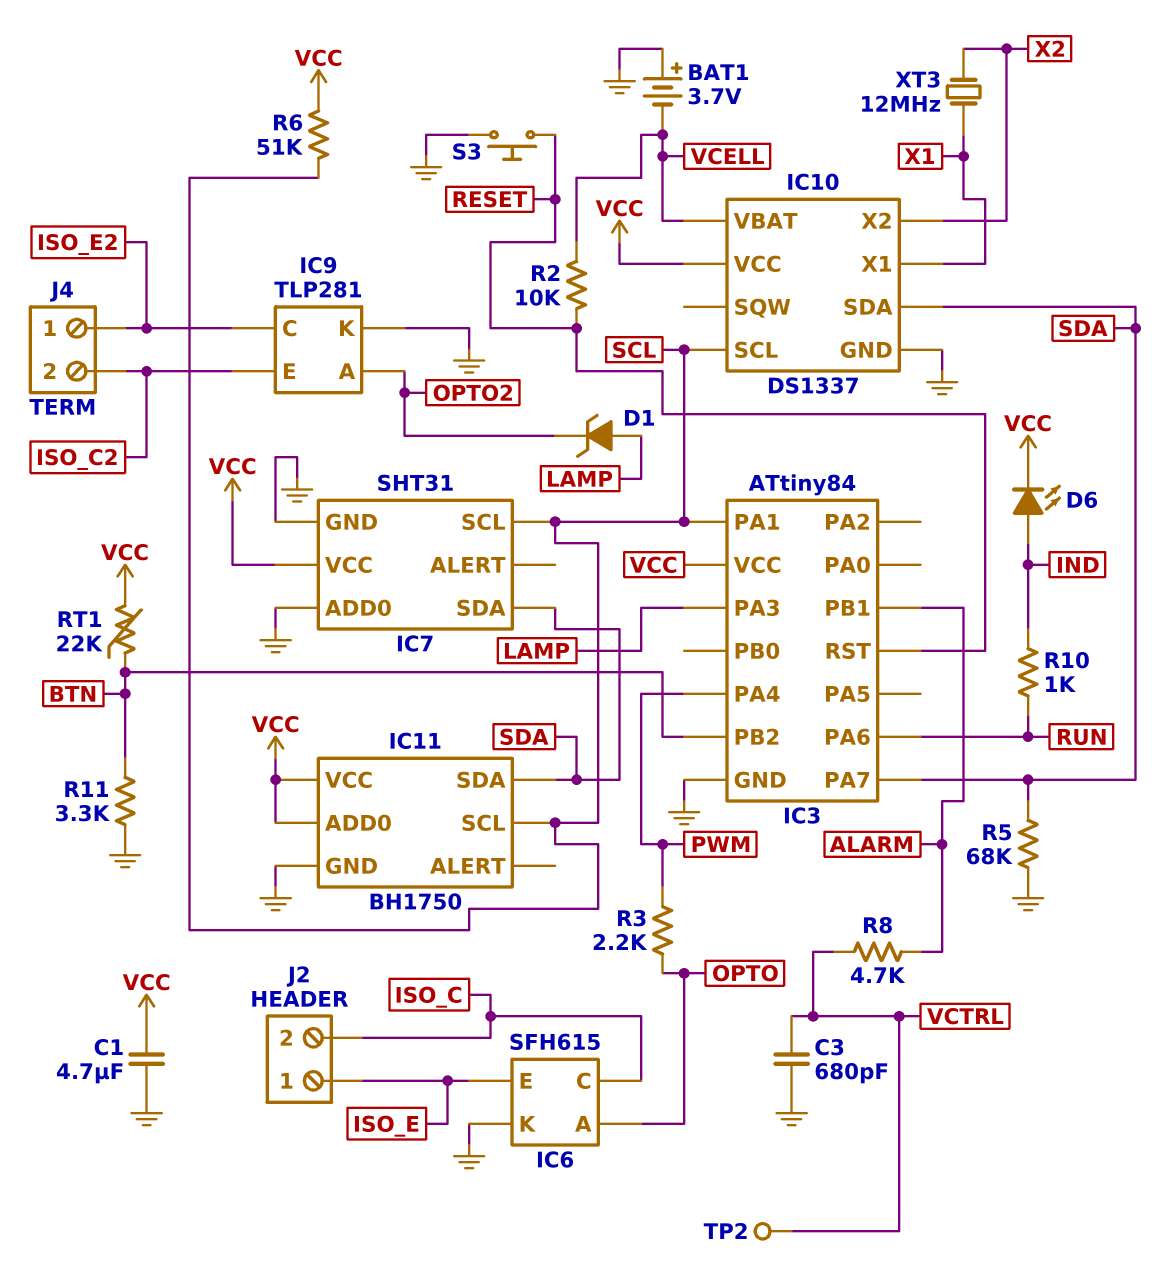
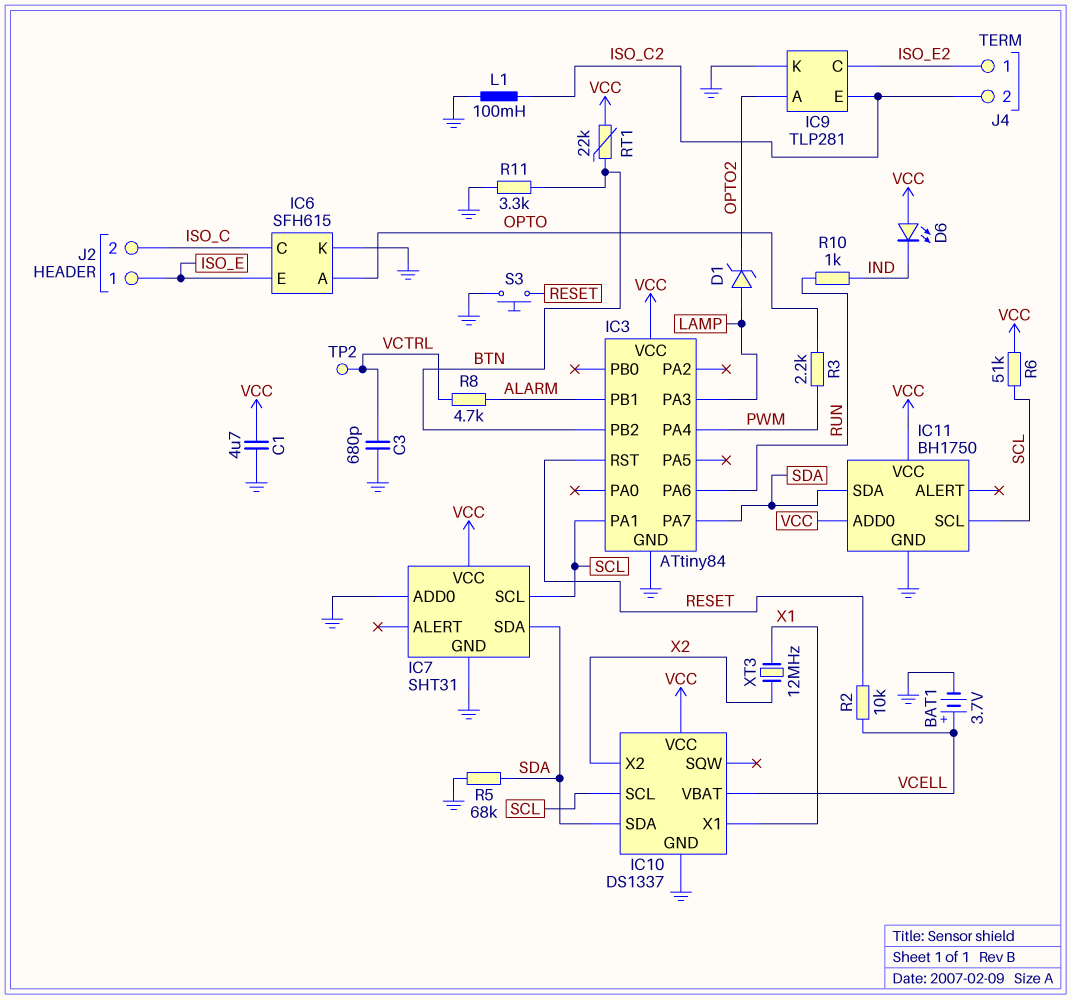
BAT1: 3.7V (plus GND, minus VCELL) -> 3.7V (plus VCELL, minus GND)
D6: LED (A IND, K VCC) -> LED (A VCC, K IND)
L1: none -> 100mH (GND, ISO_C2)

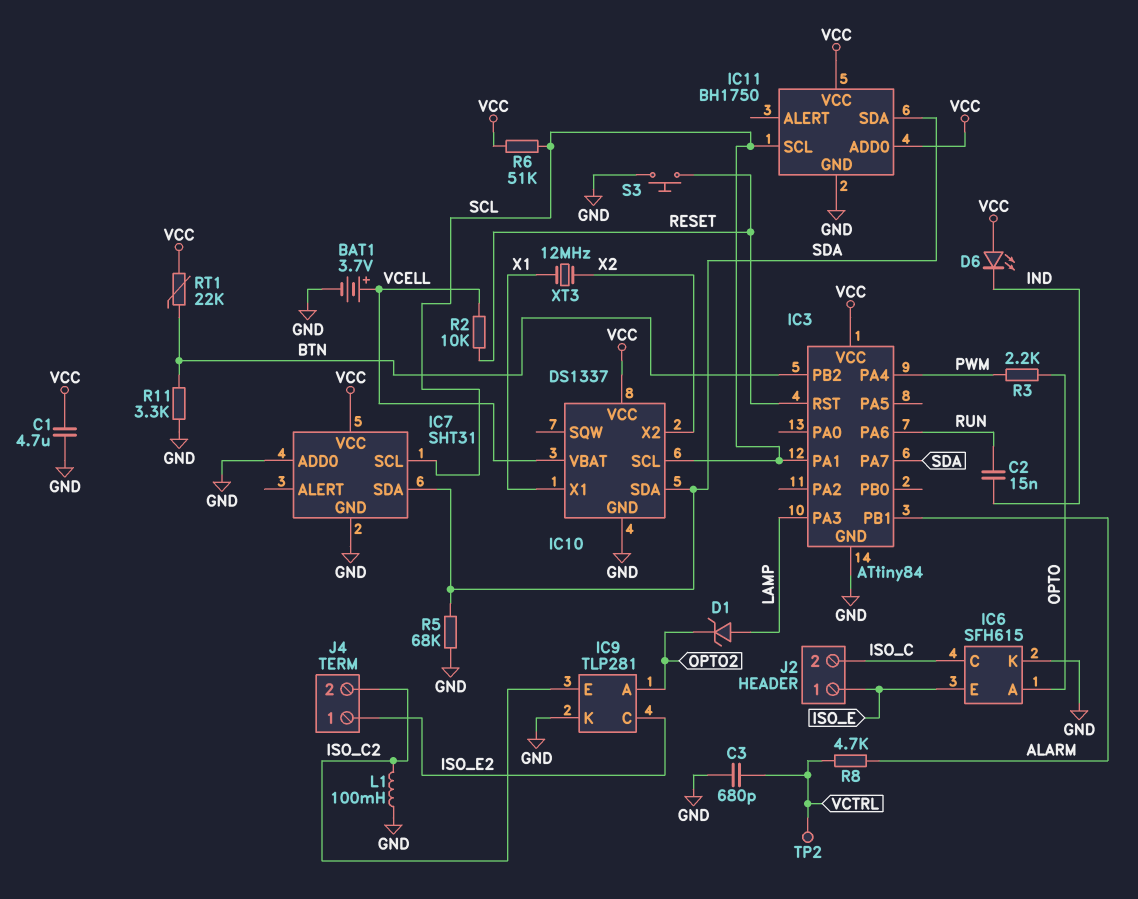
C2: none -> 15nF (IND, RUN)
R10: 1k (IND, RUN) -> none

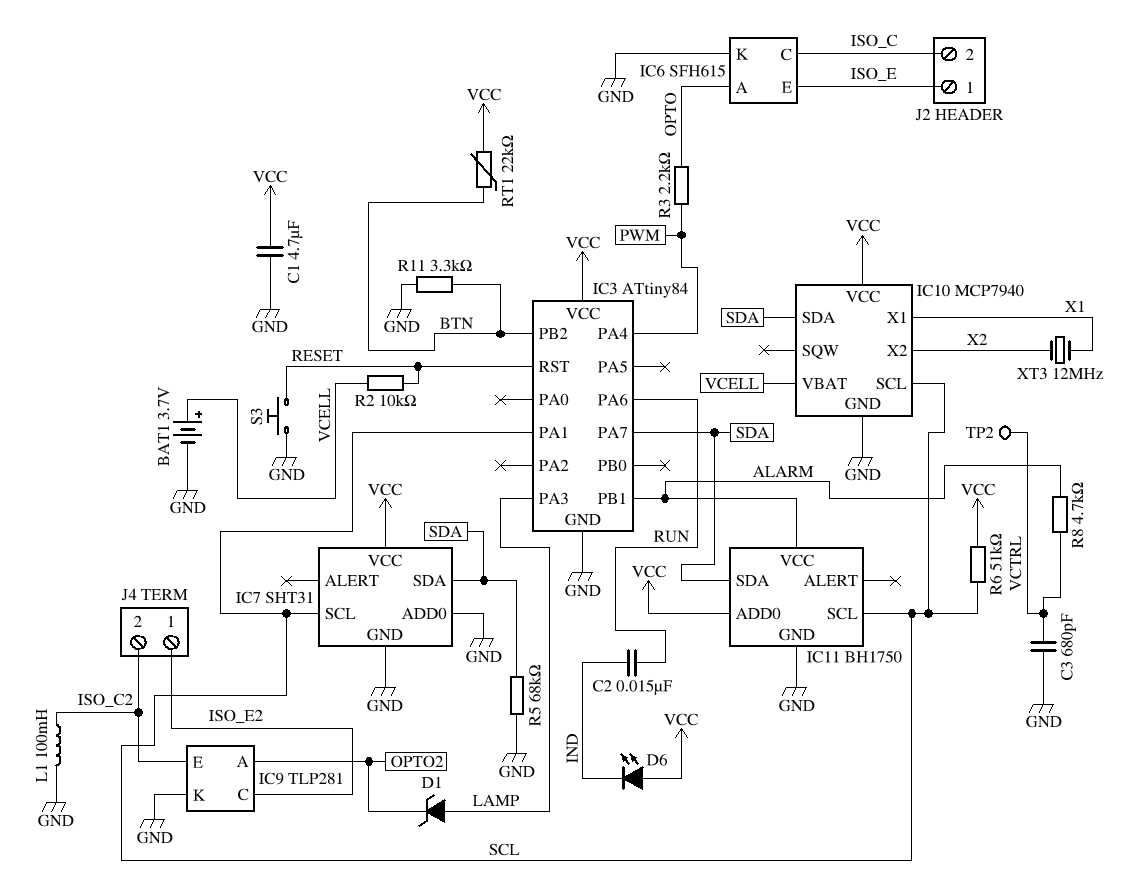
IC10: DS1337 -> MCP7940
IC11 pin VCC: VCC -> ALARM

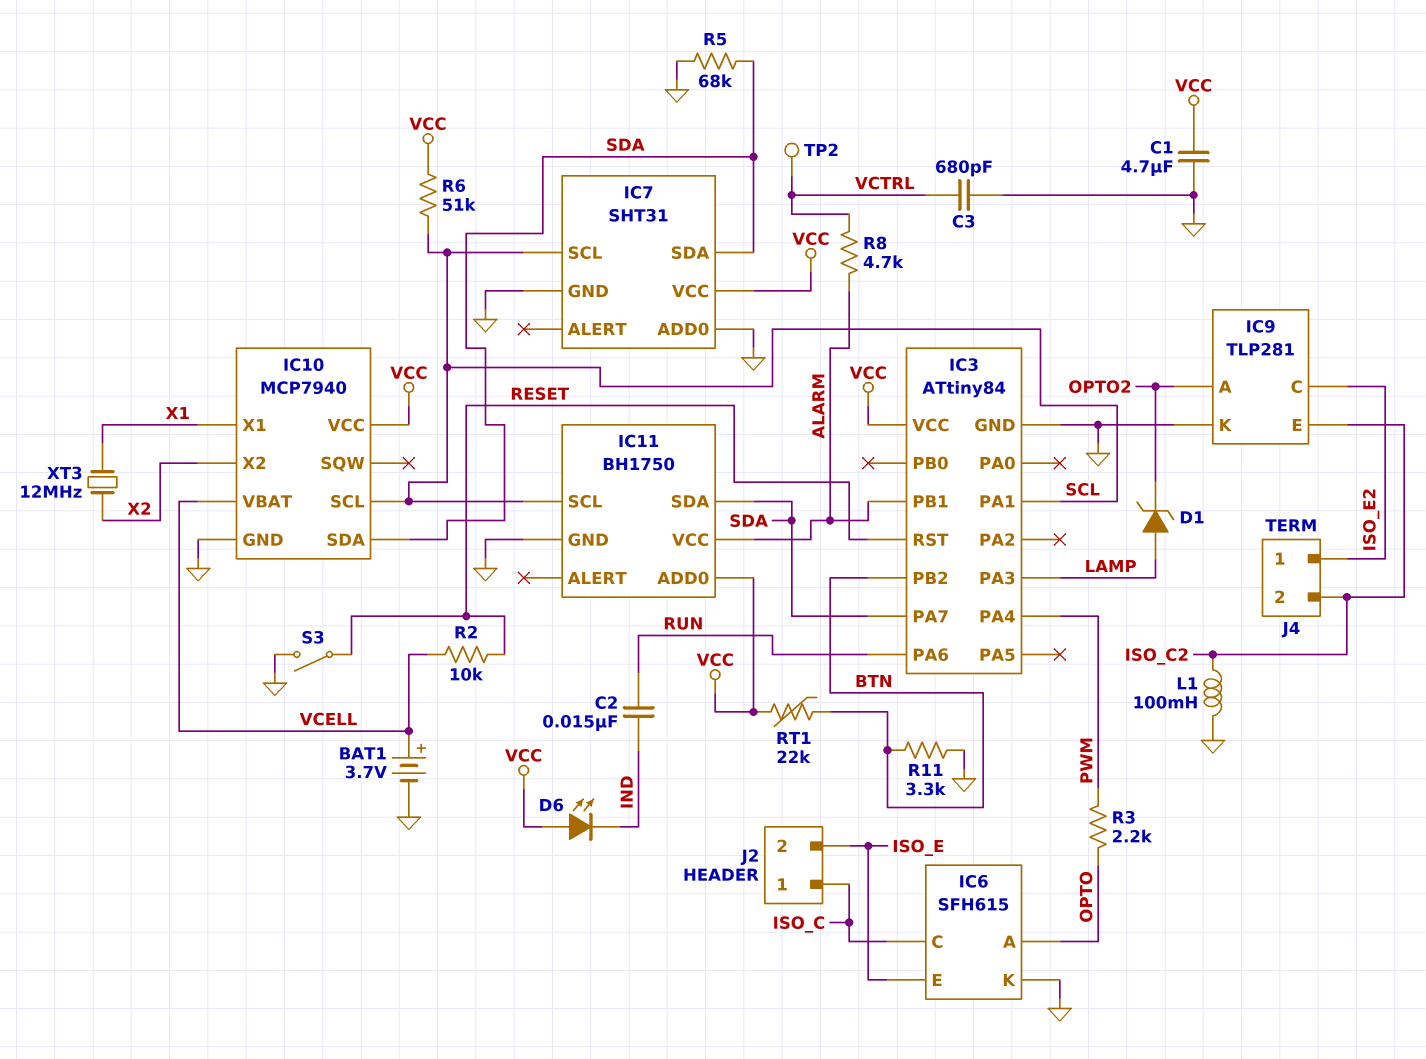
J2 pin 1: ISO_E -> ISO_C
J2 pin 2: ISO_C -> ISO_E
S3: button (GND, RESET) -> switch (GND, RESET)

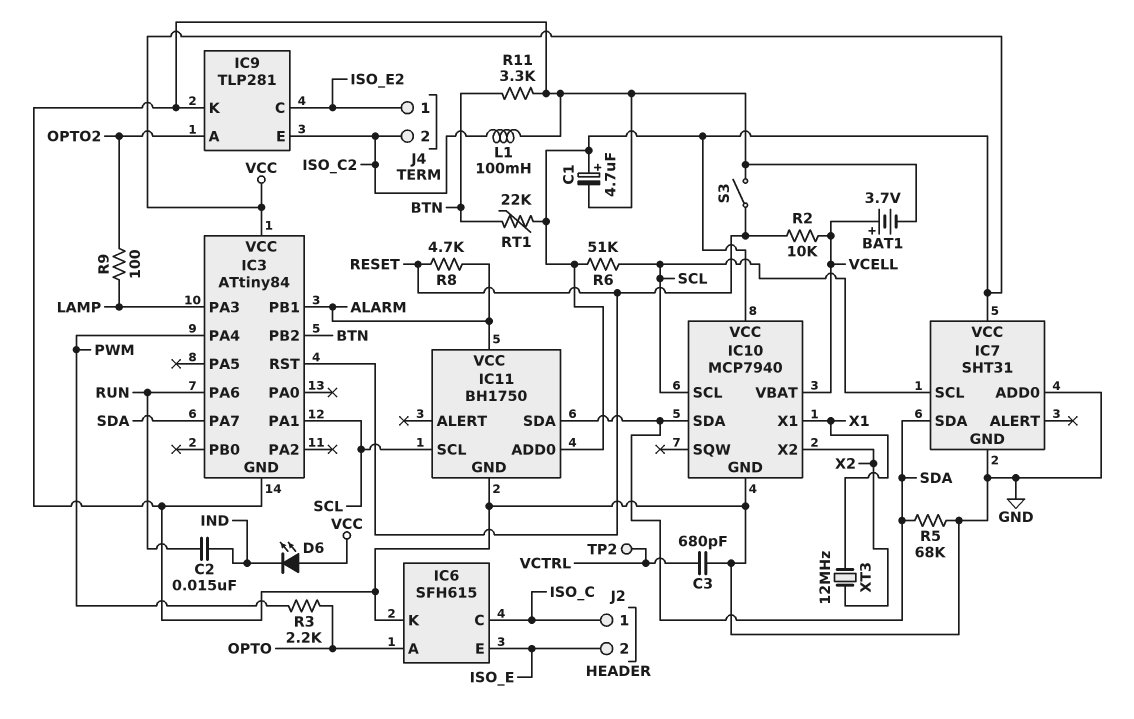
C1: 4.7uF (GND, VCC) -> 4.7uF (plus VCC, minus GND)
D1: zener (A LAMP, K OPTO2) -> none
R8: 4.7k (ALARM, VCTRL) -> 4.7k (ALARM, RESET)
R9: none -> 100 (LAMP, OPTO2)

